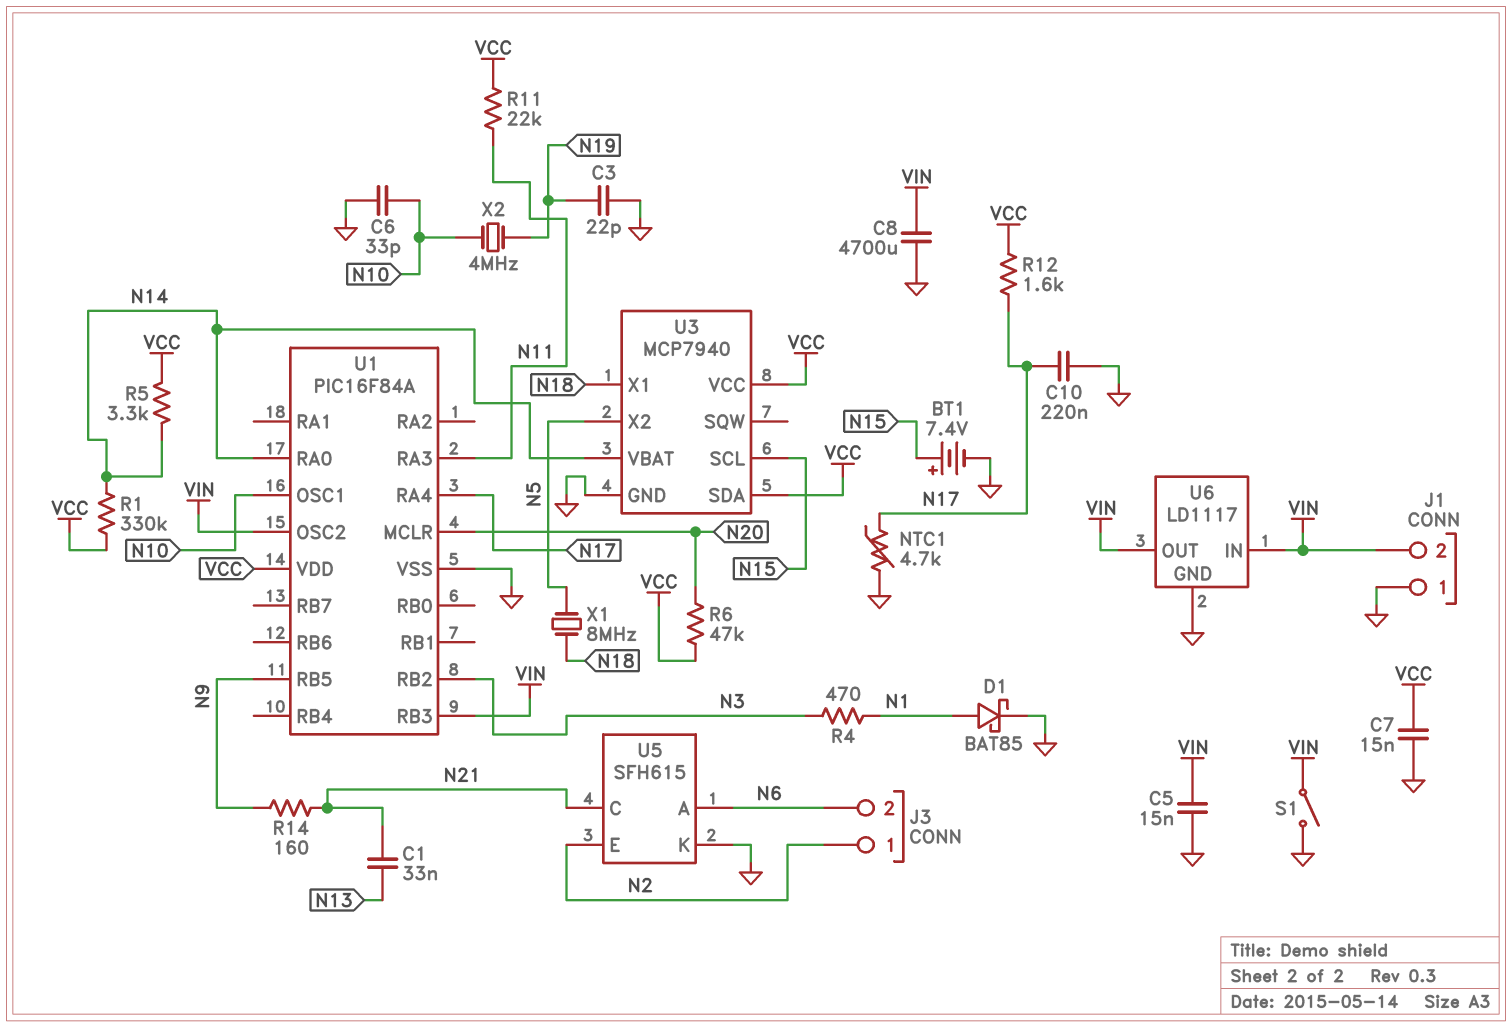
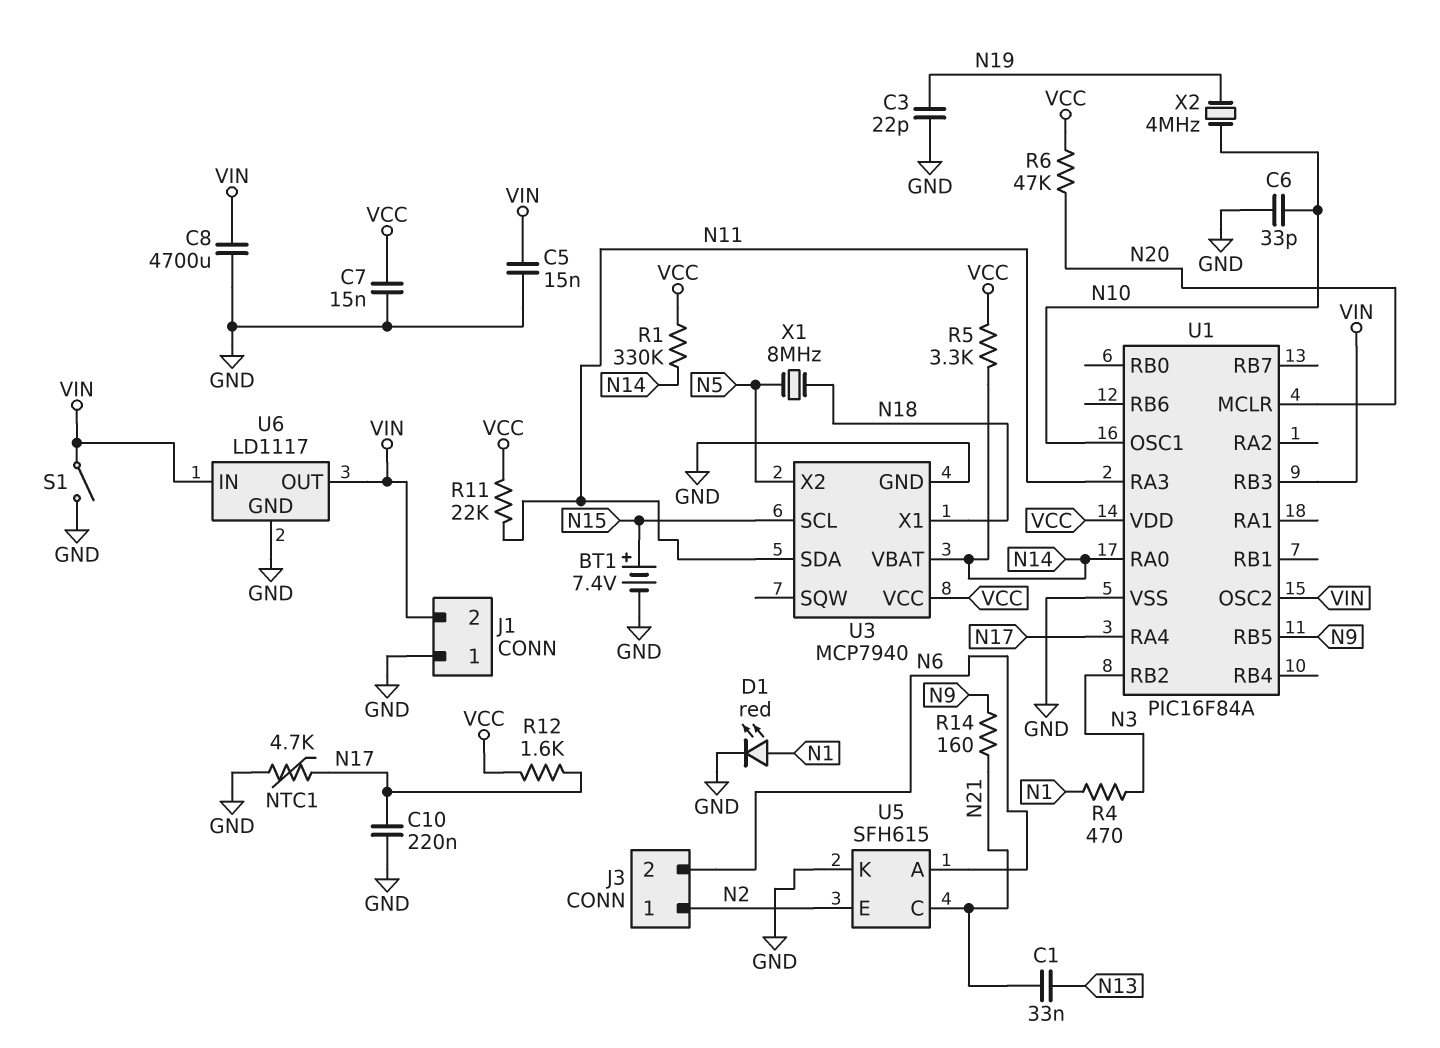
D1: schottky BAT85 (A N1, K GND) -> LED red (A N1, K GND)
U3 pin SDA: VCC -> N11

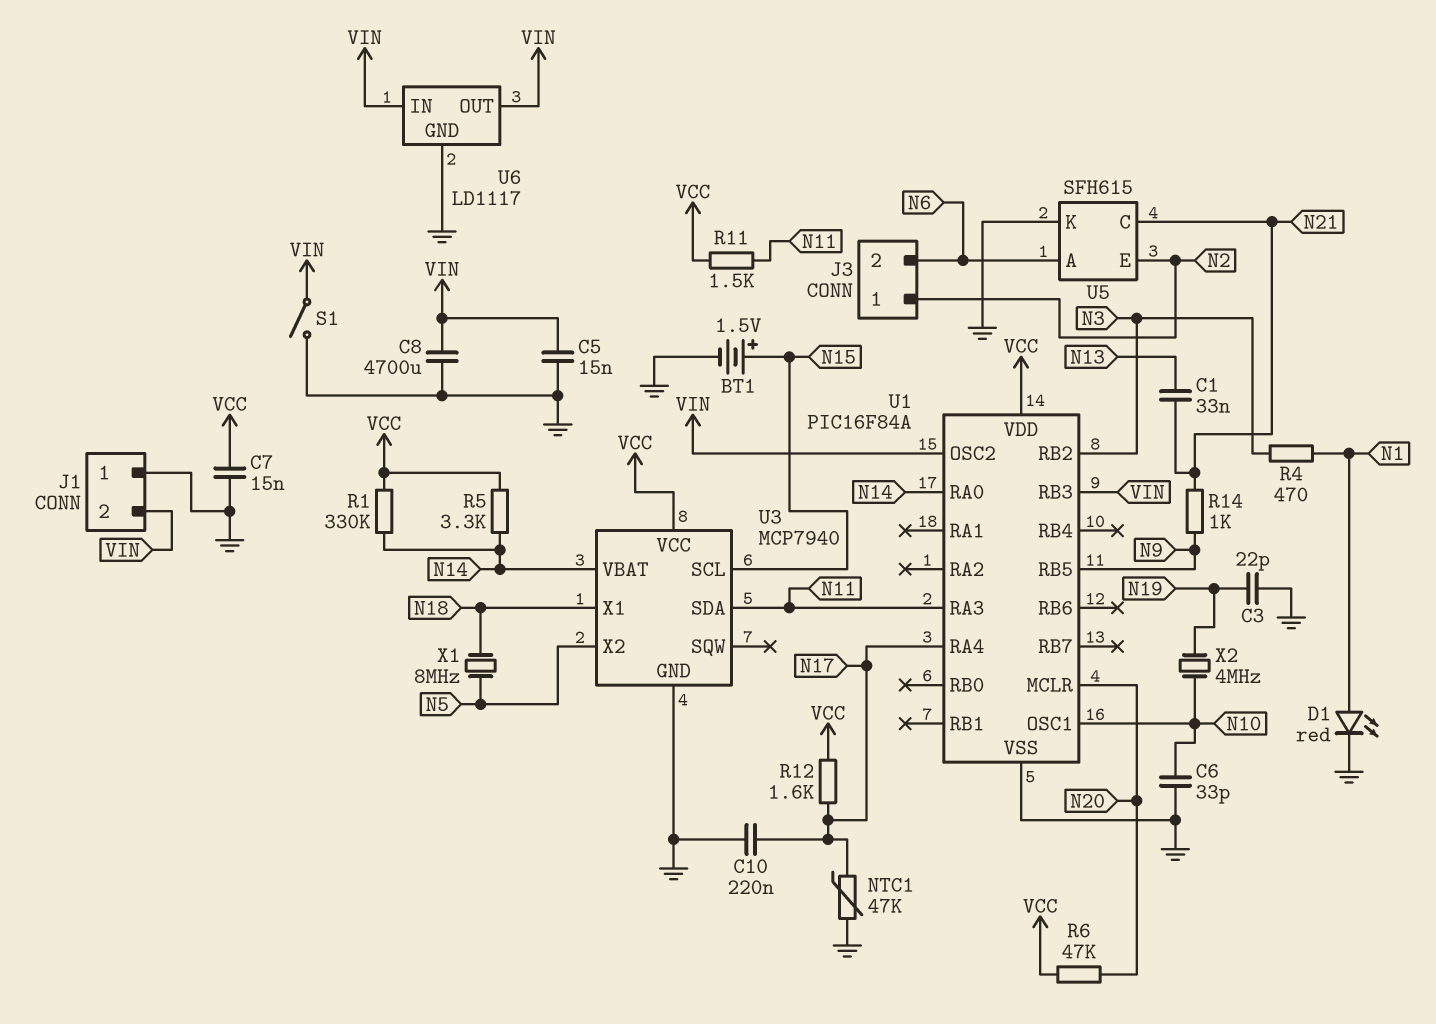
BT1: 7.4V (plus N15, minus GND) -> 1.5V (plus N15, minus GND)
NTC1: 4.7k (GND, N17) -> 47k (GND, N17)
R11: 22k (N11, VCC) -> 1.5k (N11, VCC)
R14: 160 (N9, N21) -> 1k (N9, N21)

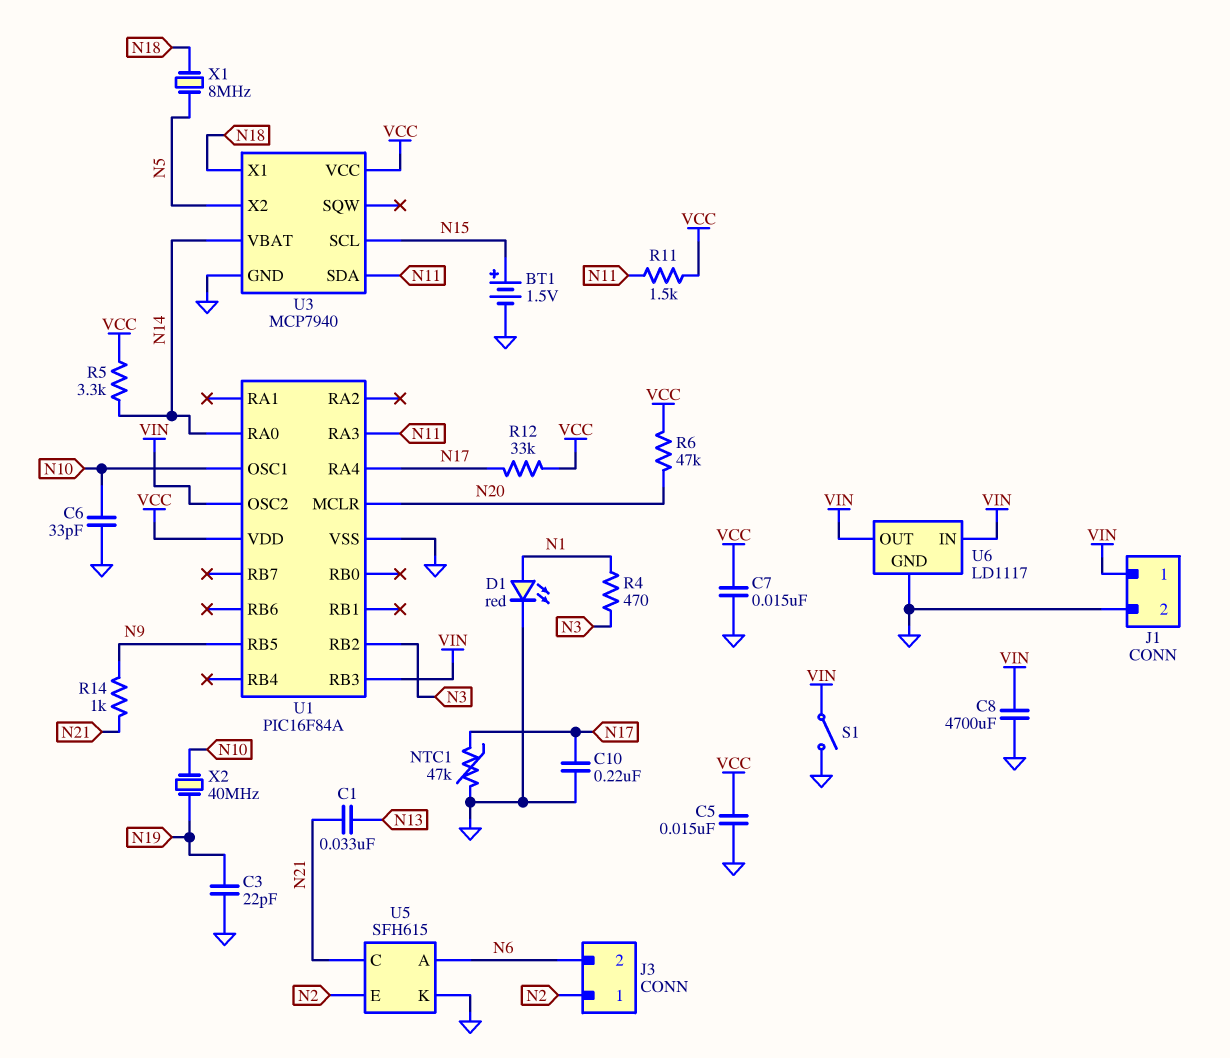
C5: 15nF (GND, VIN) -> 15nF (GND, VCC)
J1 pin 1: GND -> VIN
J1 pin 2: VIN -> GND
R1: 330k (N14, VCC) -> none
R12: 1.6k (N17, VCC) -> 33k (N17, VCC)
X2: 4MHz (N10, N19) -> 40MHz (N10, N19)

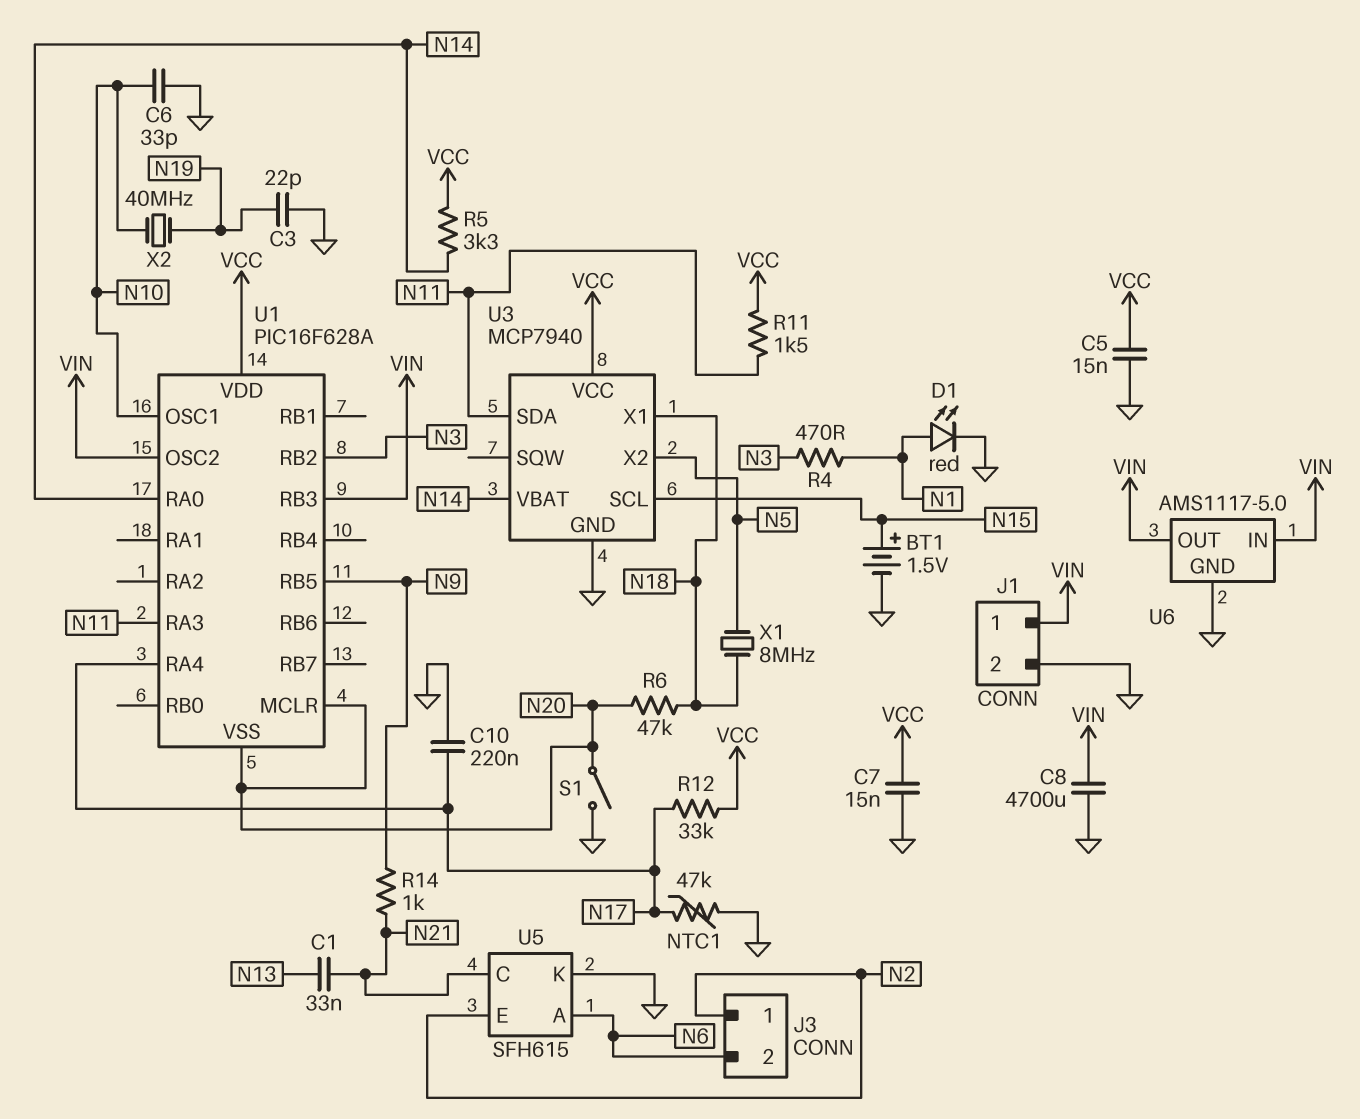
R6: 47k (N20, VCC) -> 47k (N18, N20)
S1: switch (GND, VIN) -> switch (GND, N20)
U1: PIC16F84A -> PIC16F628A
U1 pin VSS: GND -> N20
U6: LD1117 -> AMS1117-5.0

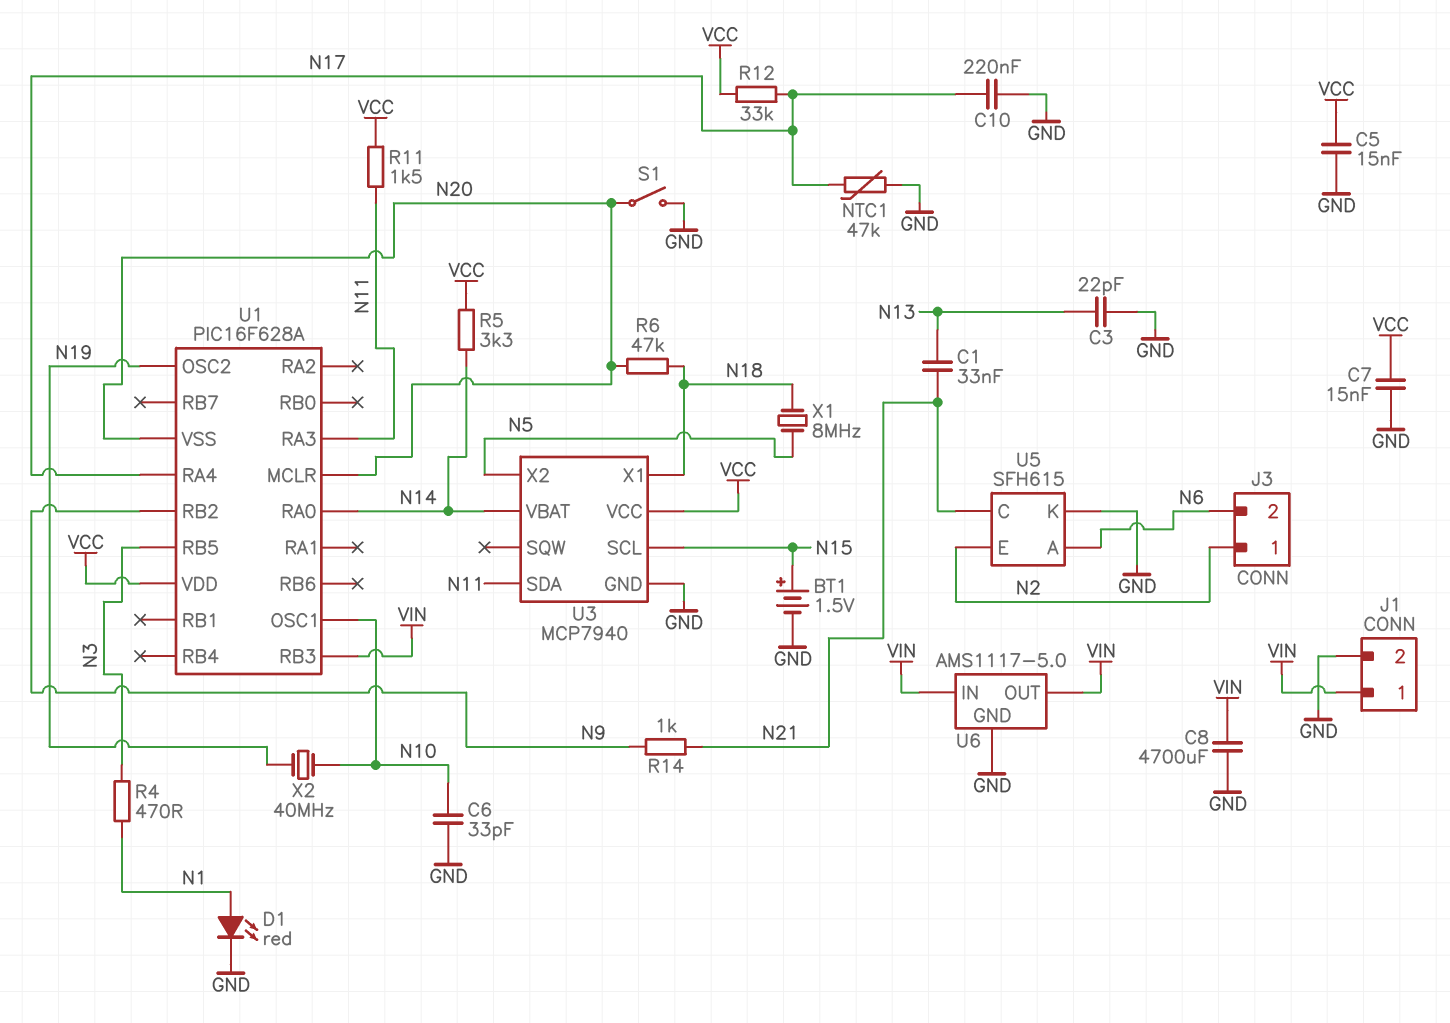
C3: 22pF (GND, N19) -> 22pF (GND, N13)
U1 pin OSC2: VIN -> N19
U1 pin RB2: N3 -> N9
U1 pin RB5: N9 -> N3

